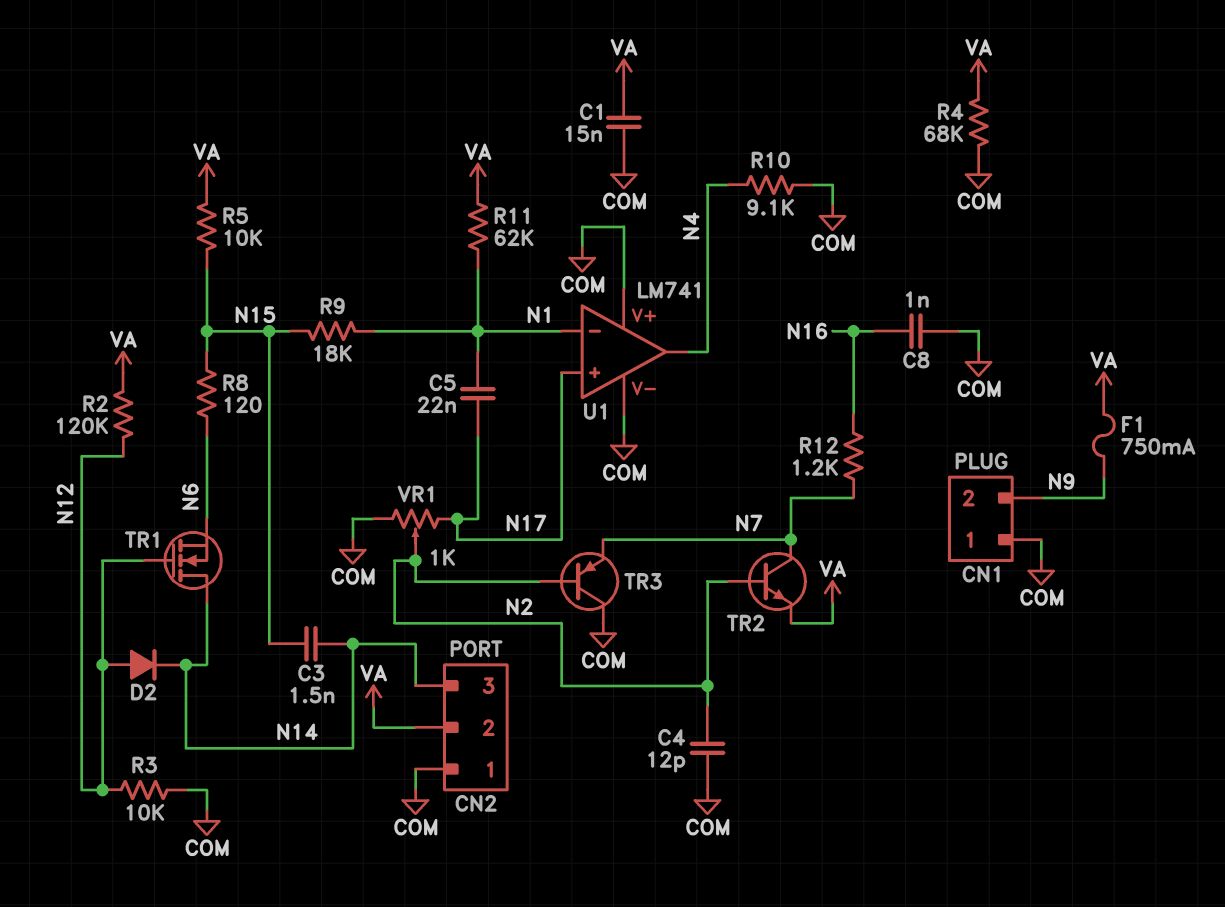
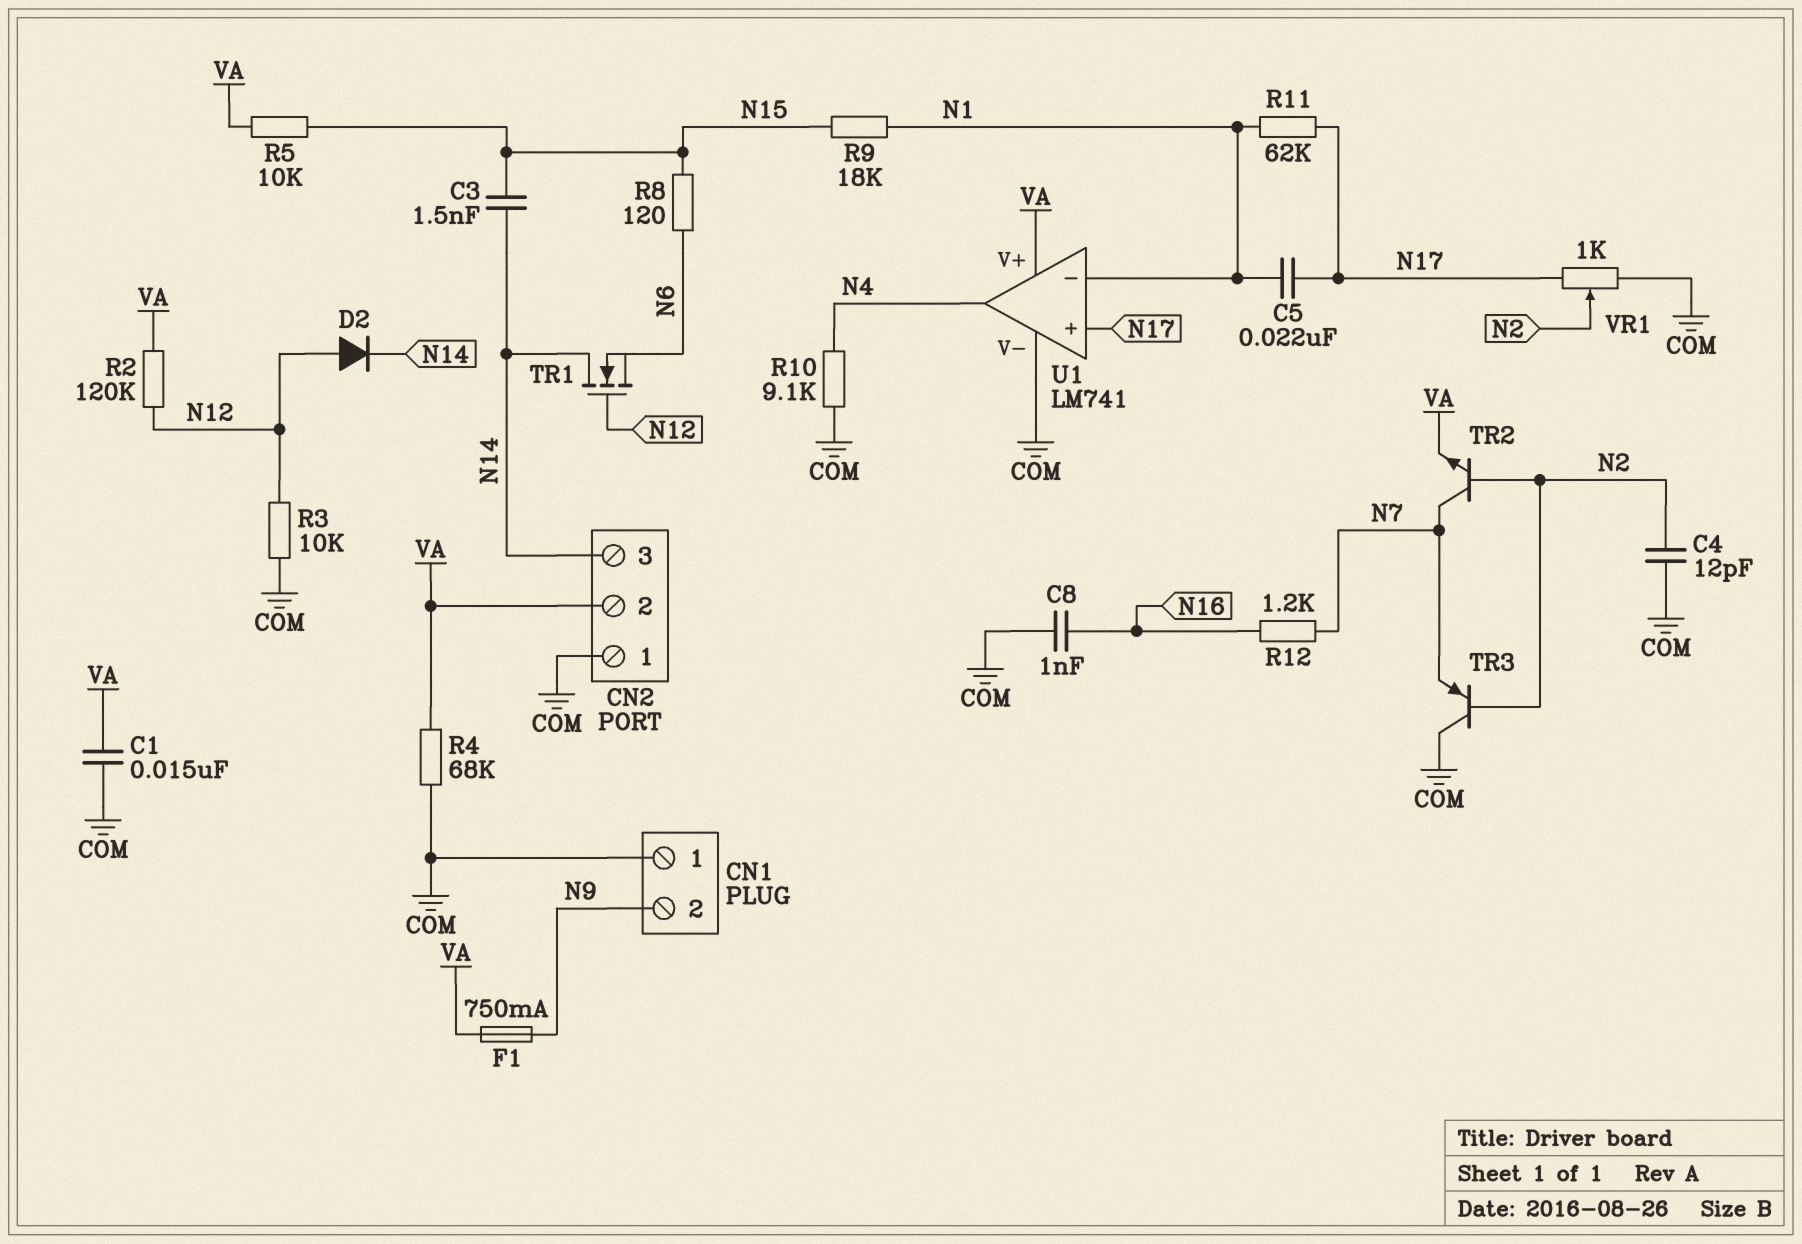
R11: 62k (N1, VA) -> 62k (N1, N17)
U1 pin V+: COM -> VA

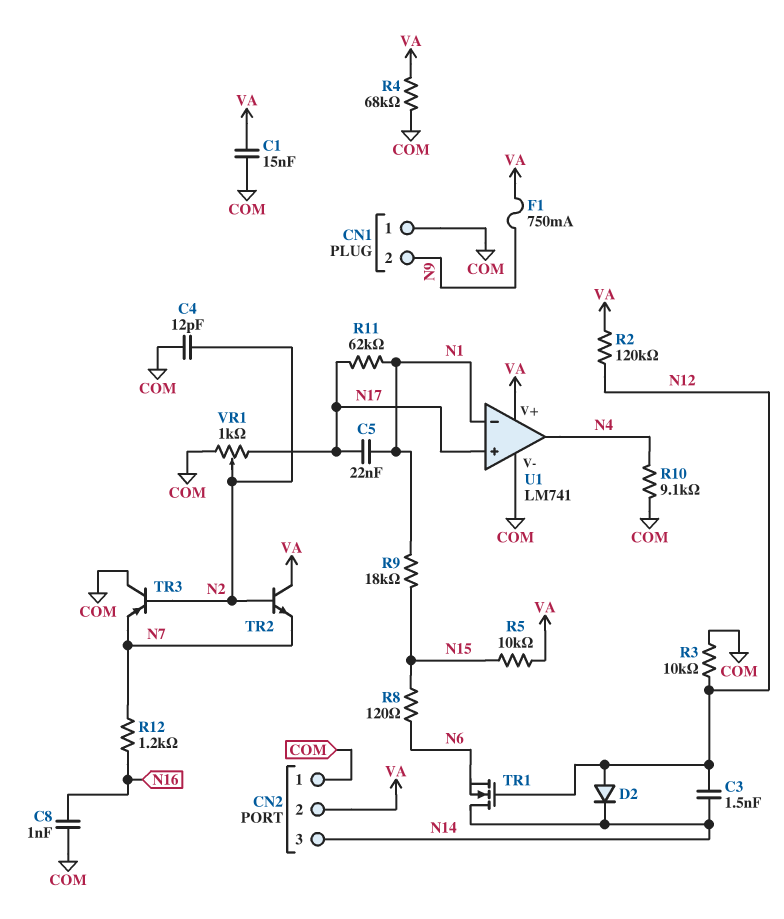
C3: 1.5nF (N14, N15) -> 1.5nF (N12, N14)
TR2: NPN (B N2, C N7, E VA) -> NPN (B N2, C VA, E N7)

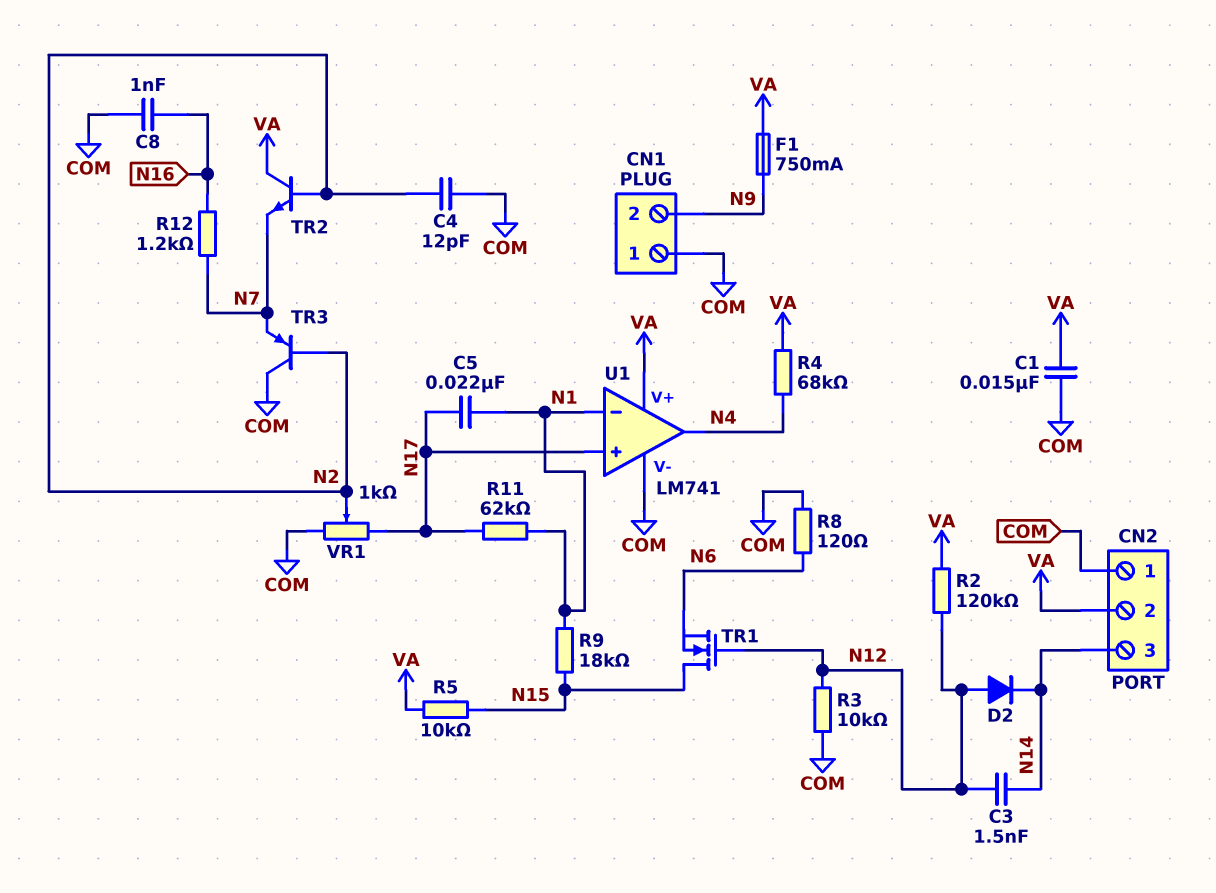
R4: 68k (COM, VA) -> 68k (N4, VA)
R8: 120 (N6, N15) -> 120 (COM, N6)
R10: 9.1k (COM, N4) -> none
TR1: NMOS (G N12, D N14, S N6) -> NMOS (G N12, D N15, S N6)

